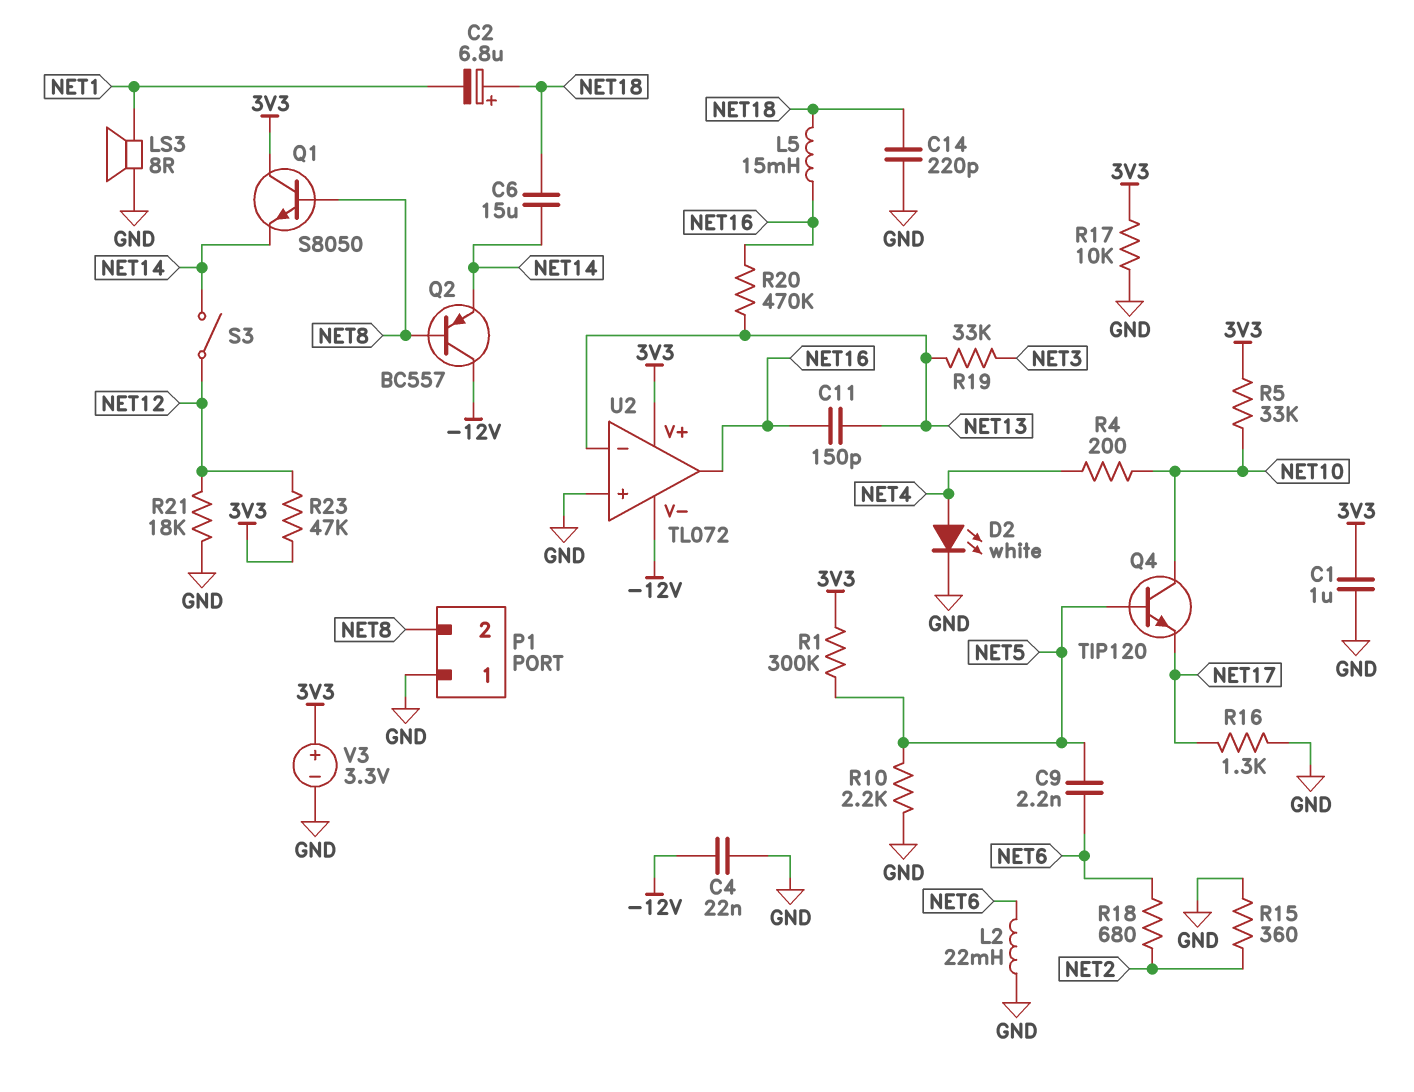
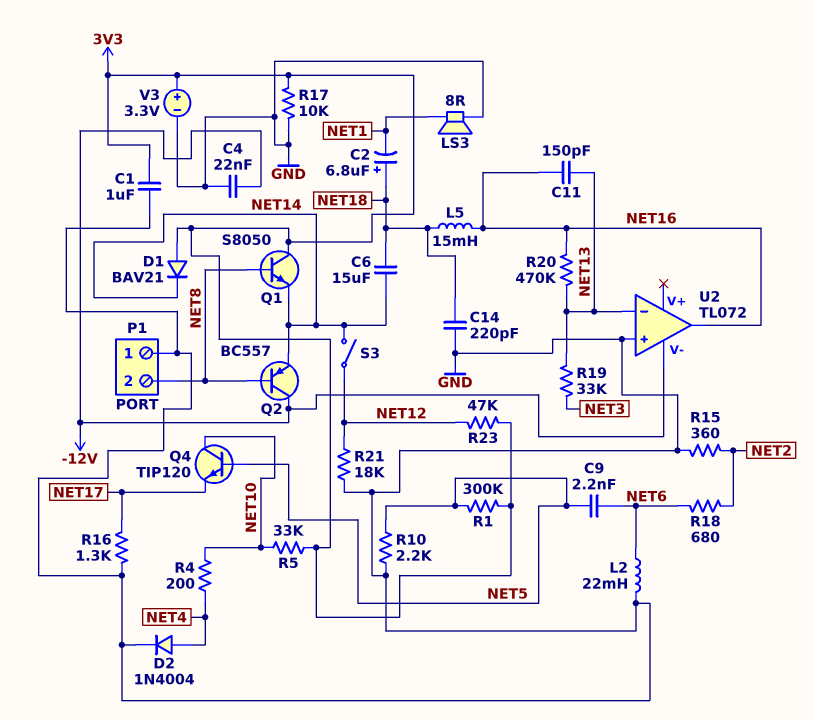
D1: none -> diode BAV21 (A 3V3, K NET14)
D2: LED white (A NET4, K GND) -> diode 1N4004 (A NET4, K GND)
U2 pin V+: 3V3 -> none

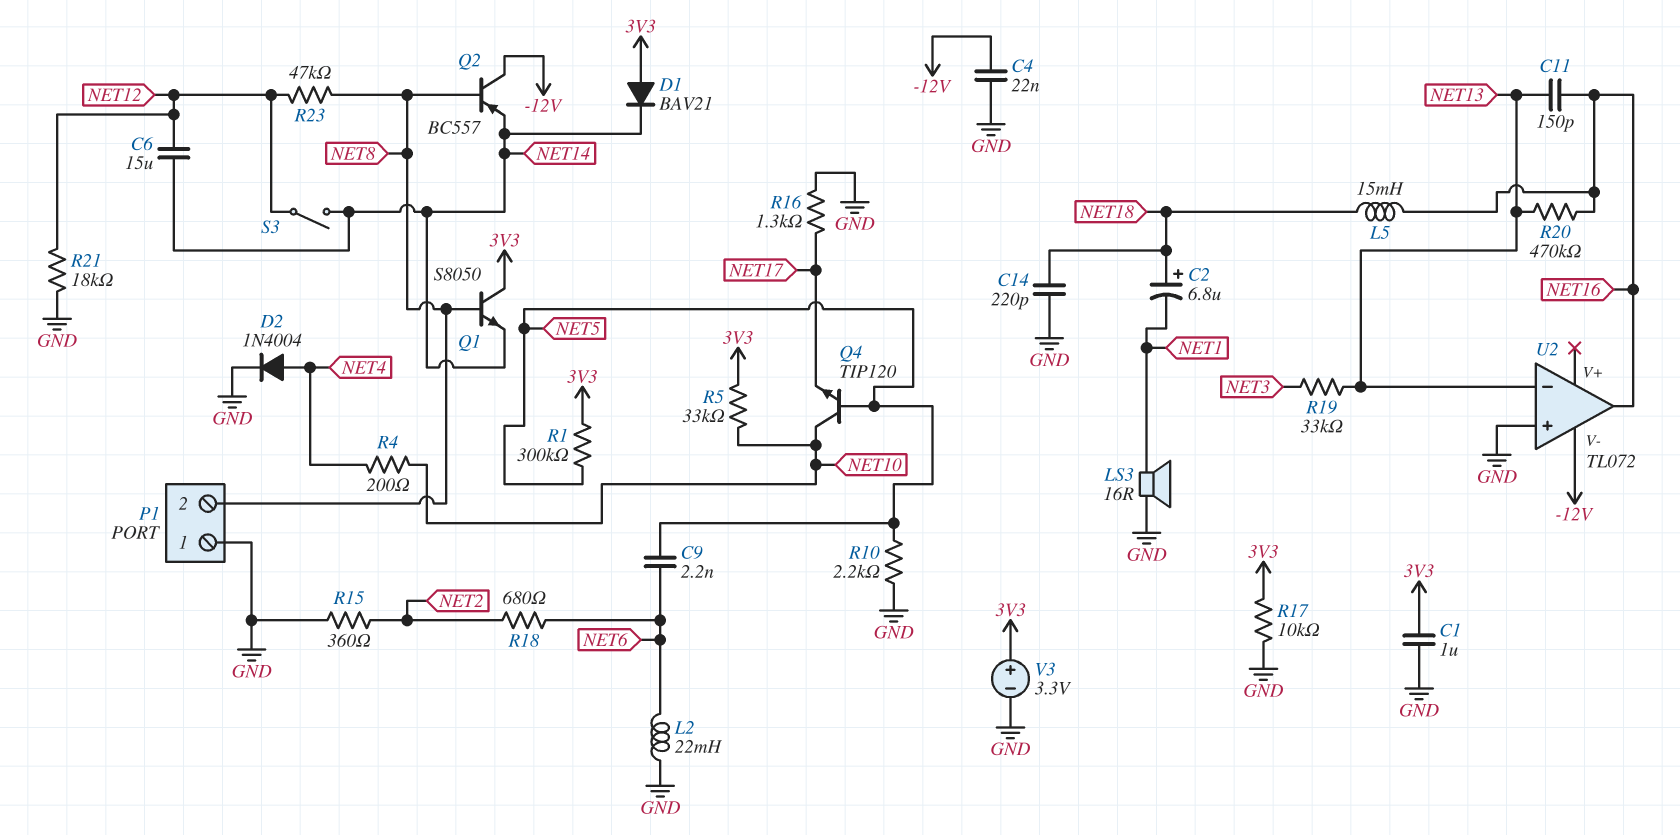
C6: 15uF (NET14, NET18) -> 15uF (NET12, NET14)
LS3: speaker 8R (GND, NET1) -> speaker 16R (GND, NET1)
R23: 47k (3V3, NET12) -> 47k (NET8, NET12)

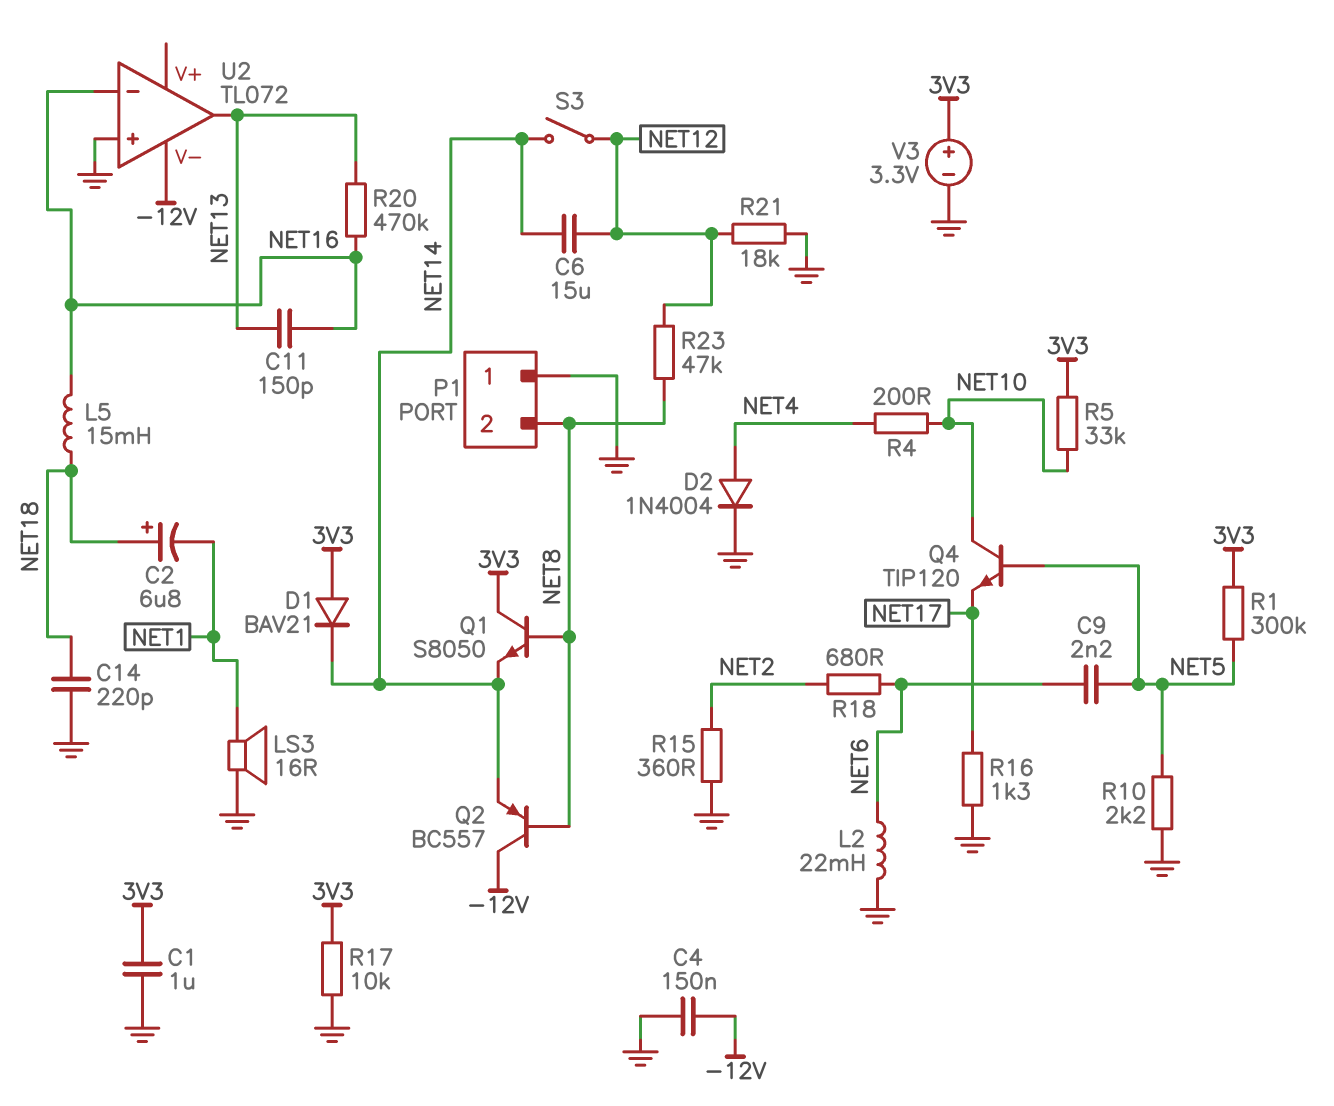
C4: 22nF (-12V, GND) -> 150nF (-12V, GND)
R19: 33k (NET3, NET13) -> none
U2 pin in-: NET13 -> NET16
U2 pin out: NET16 -> NET13

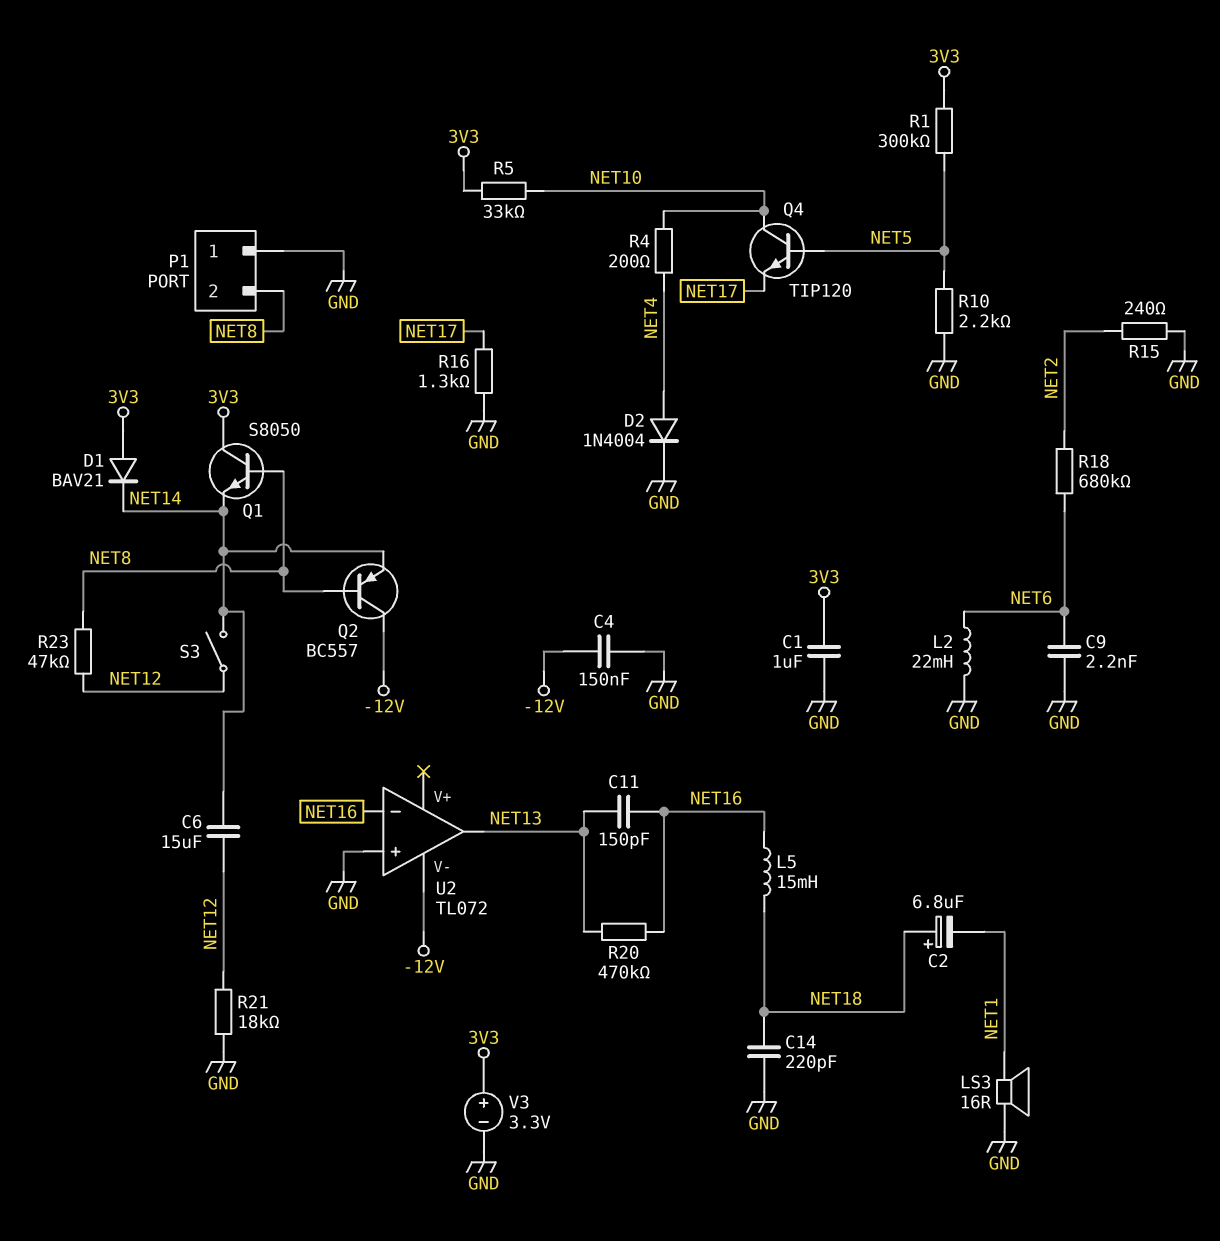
C9: 2.2nF (NET5, NET6) -> 2.2nF (GND, NET6)
R15: 360 (GND, NET2) -> 240 (GND, NET2)
R17: 10k (3V3, GND) -> none
R18: 680 (NET2, NET6) -> 680k (NET2, NET6)

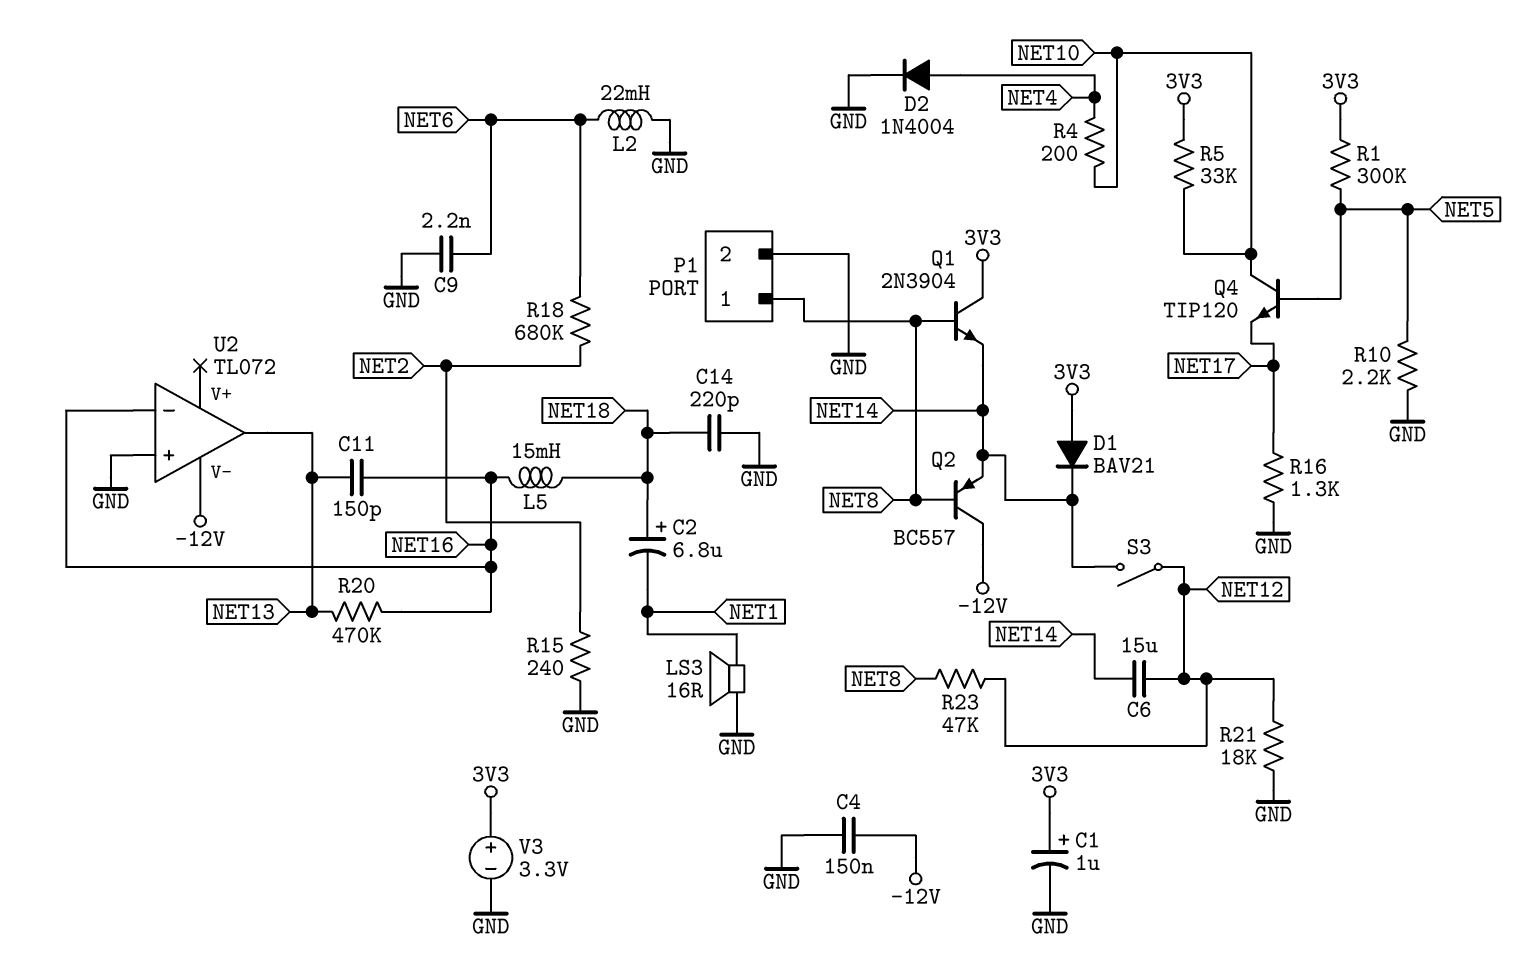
C1: 1uF (3V3, GND) -> 1uF (plus 3V3, minus GND)
P1 pin 1: GND -> NET8
P1 pin 2: NET8 -> GND
Q1: NPN S8050 (B NET8, C 3V3, E NET14) -> NPN 2N3904 (B NET8, C 3V3, E NET14)

